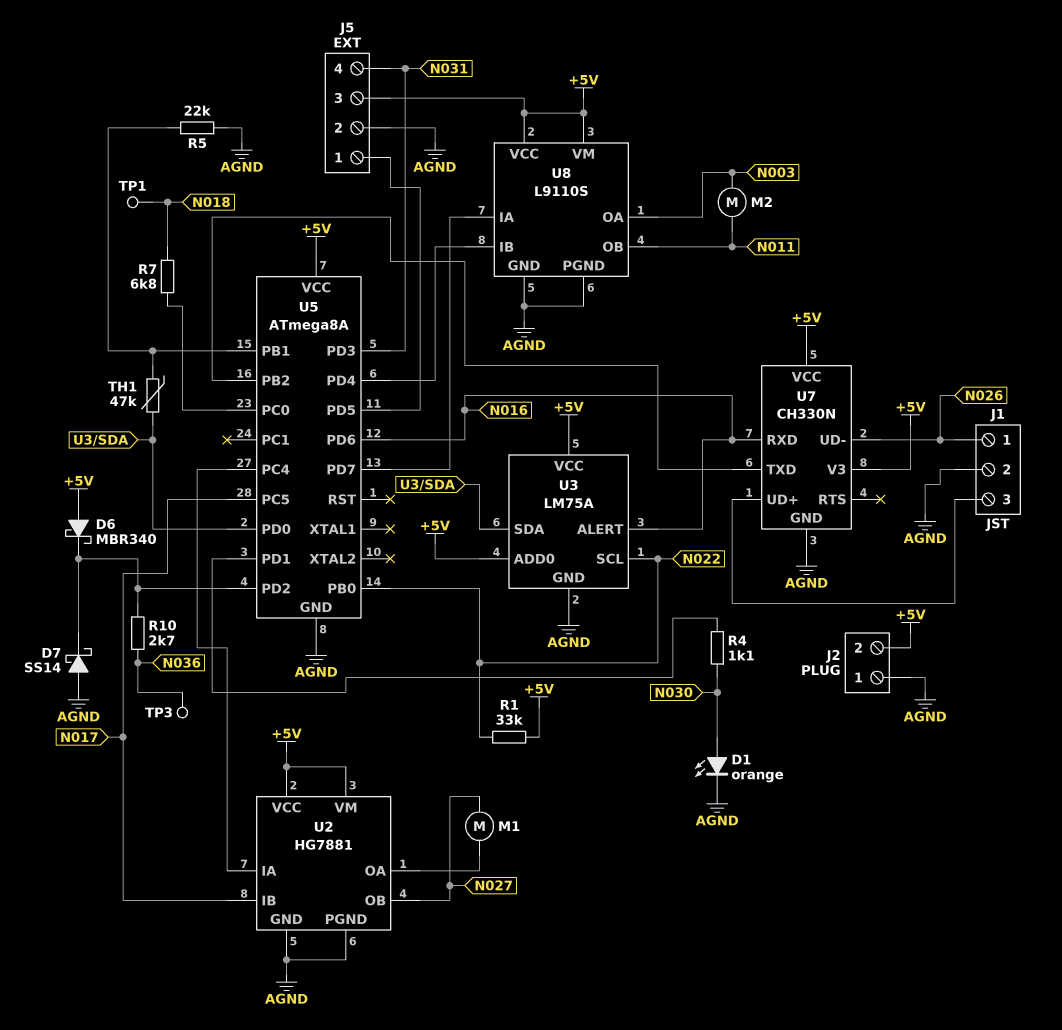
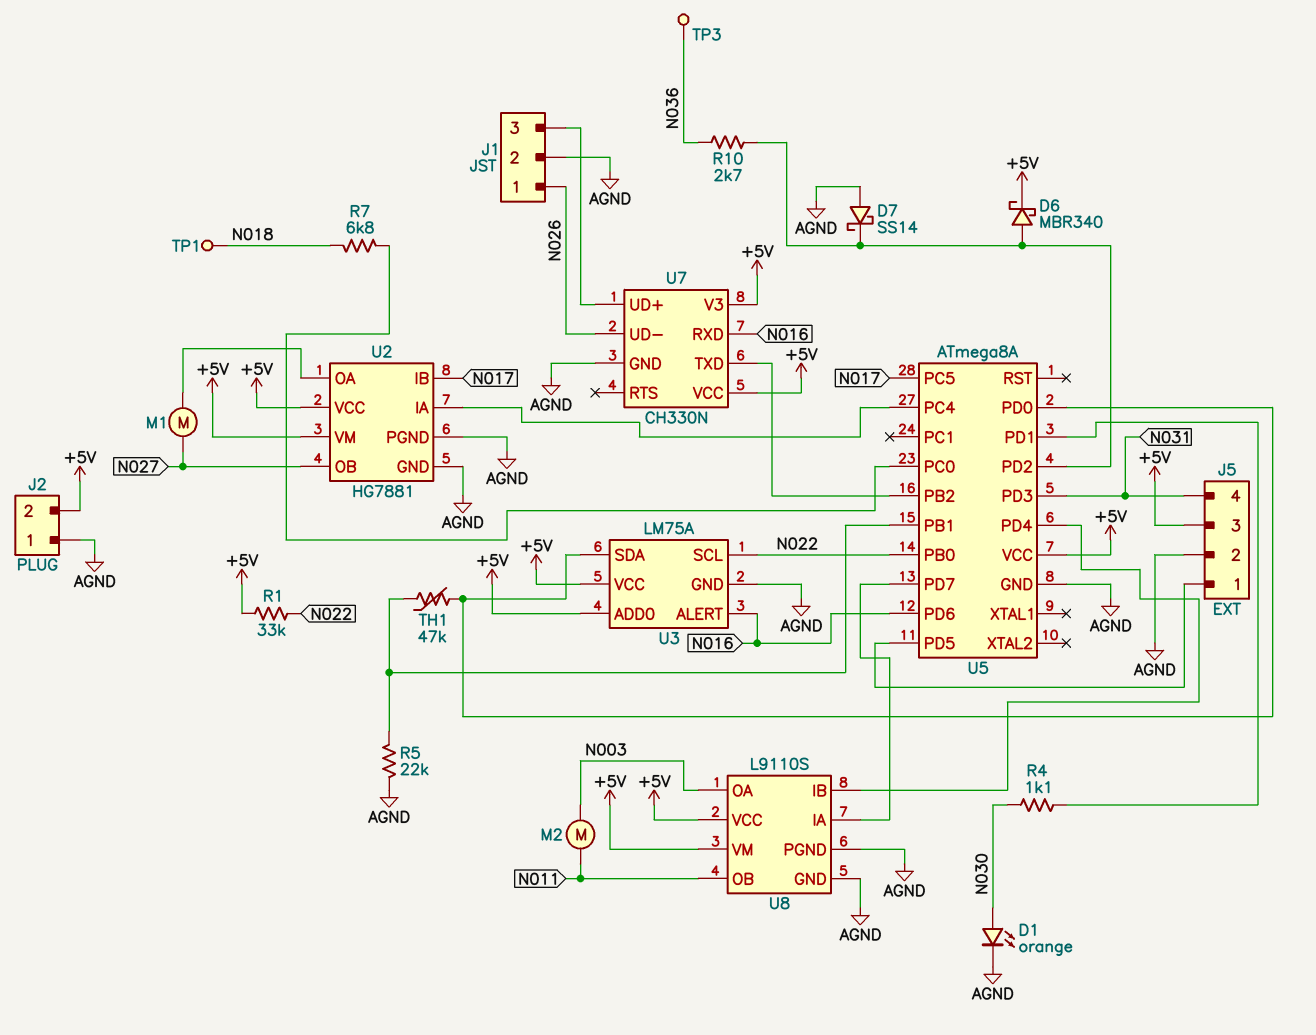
D6: schottky MBR340 (A +5V, K U5/PD2) -> schottky MBR340 (A U5/PD2, K +5V)

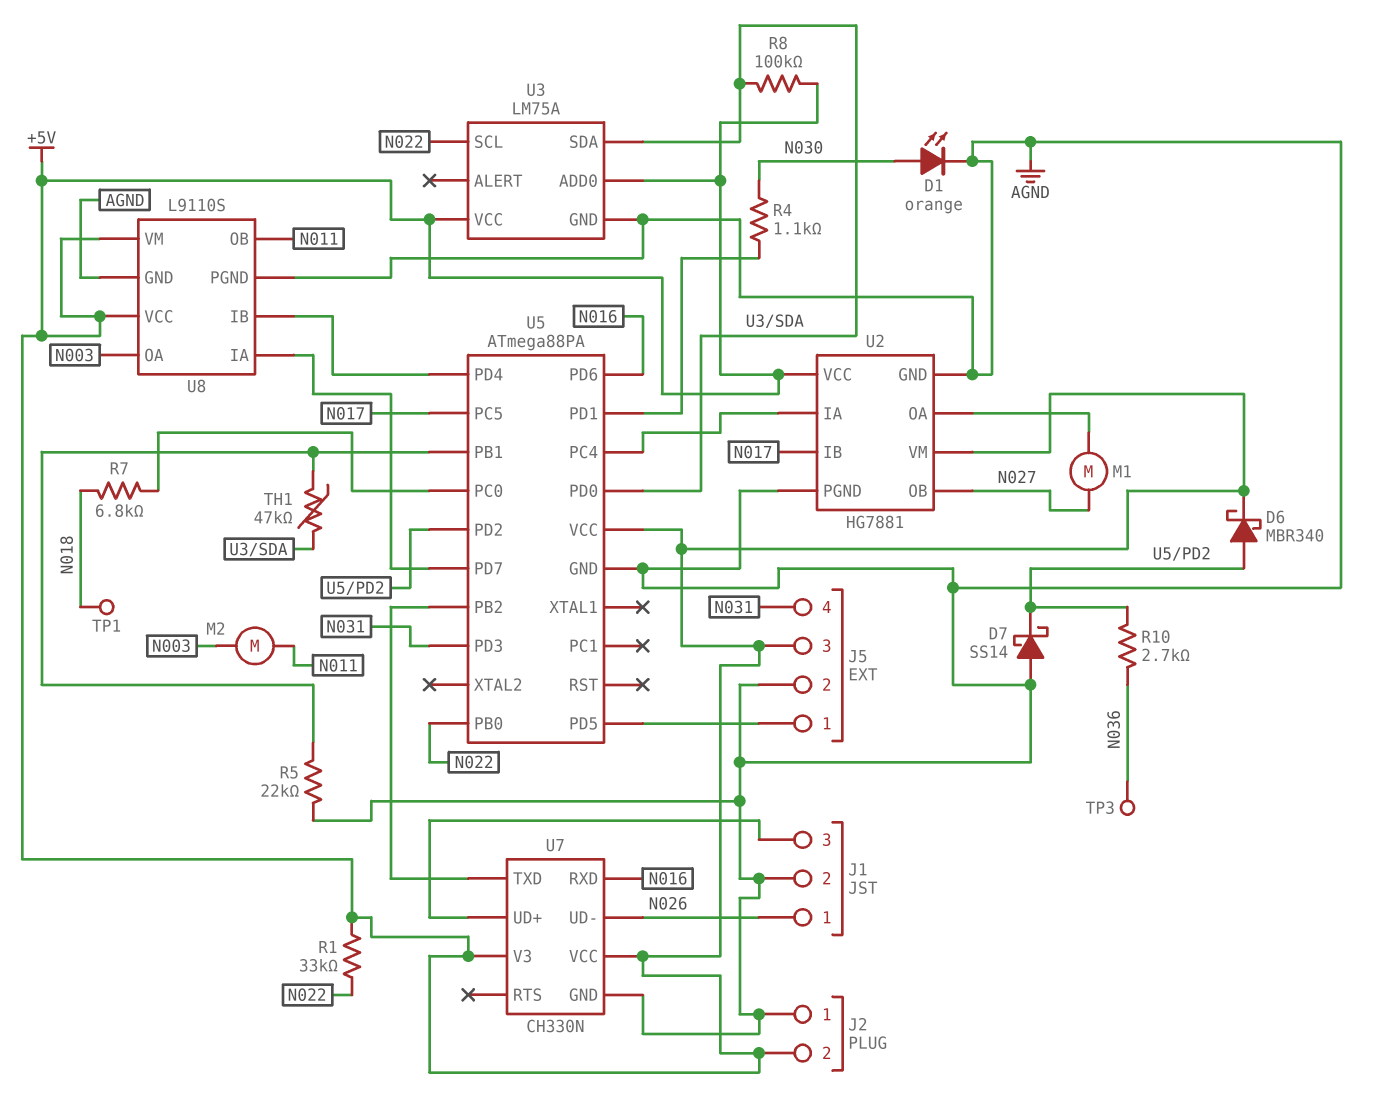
R8: none -> 100k (+5V, U3/SDA)
U3 pin ALERT: N016 -> none
U5: ATmega8A -> ATmega88PA

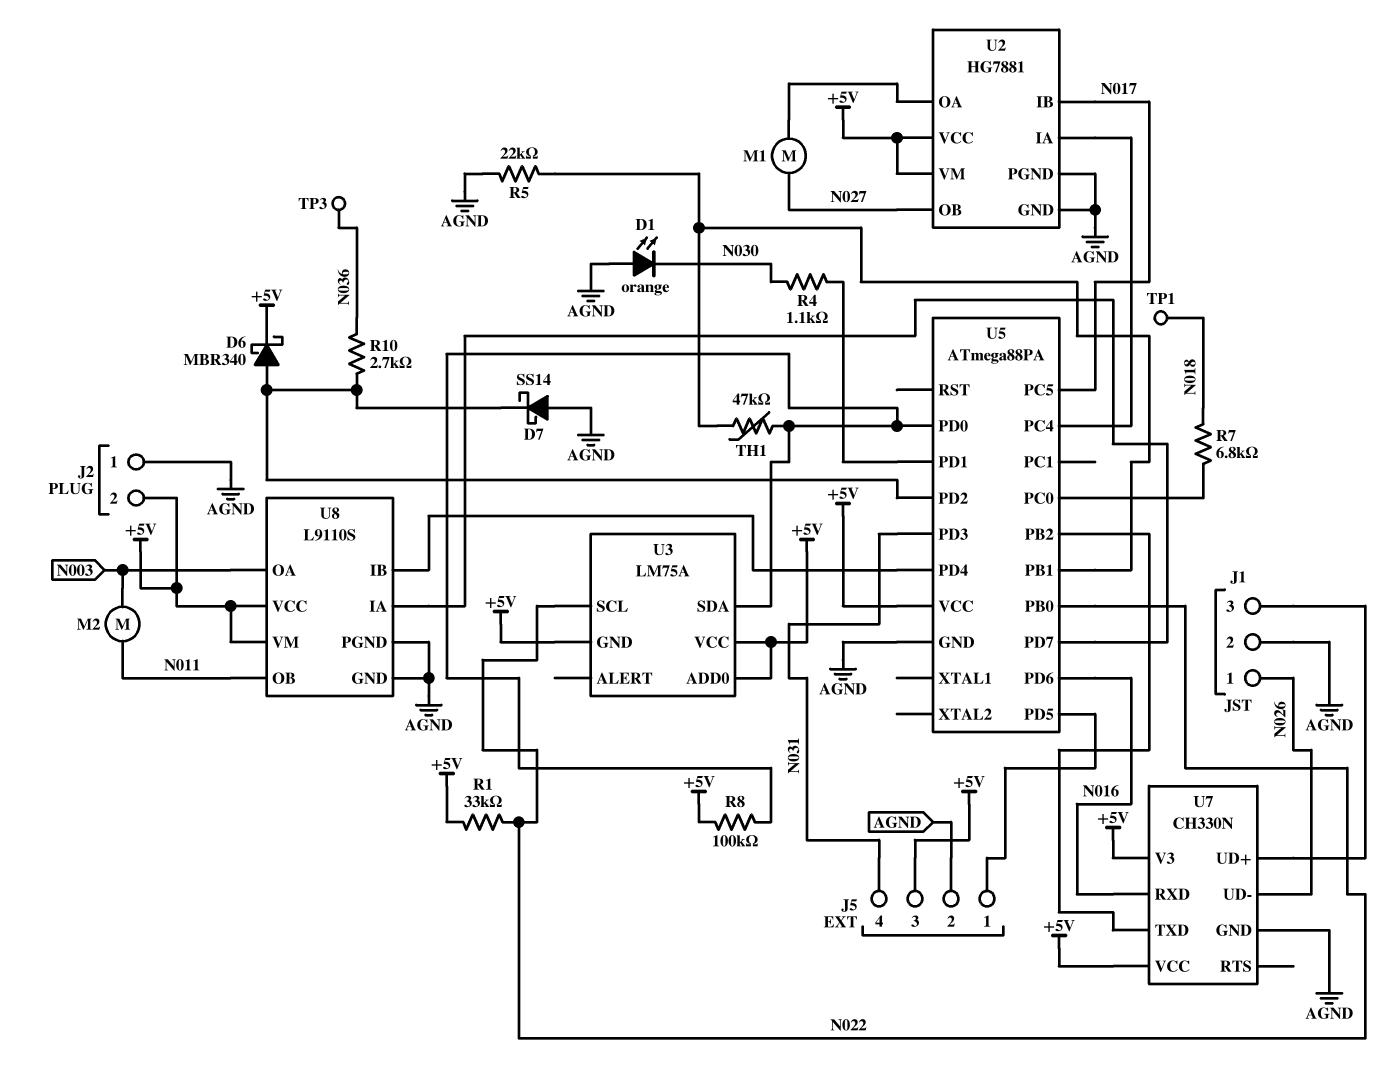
D1: LED orange (A N030, K AGND) -> LED orange (A AGND, K N030)
U3 pin GND: AGND -> +5V

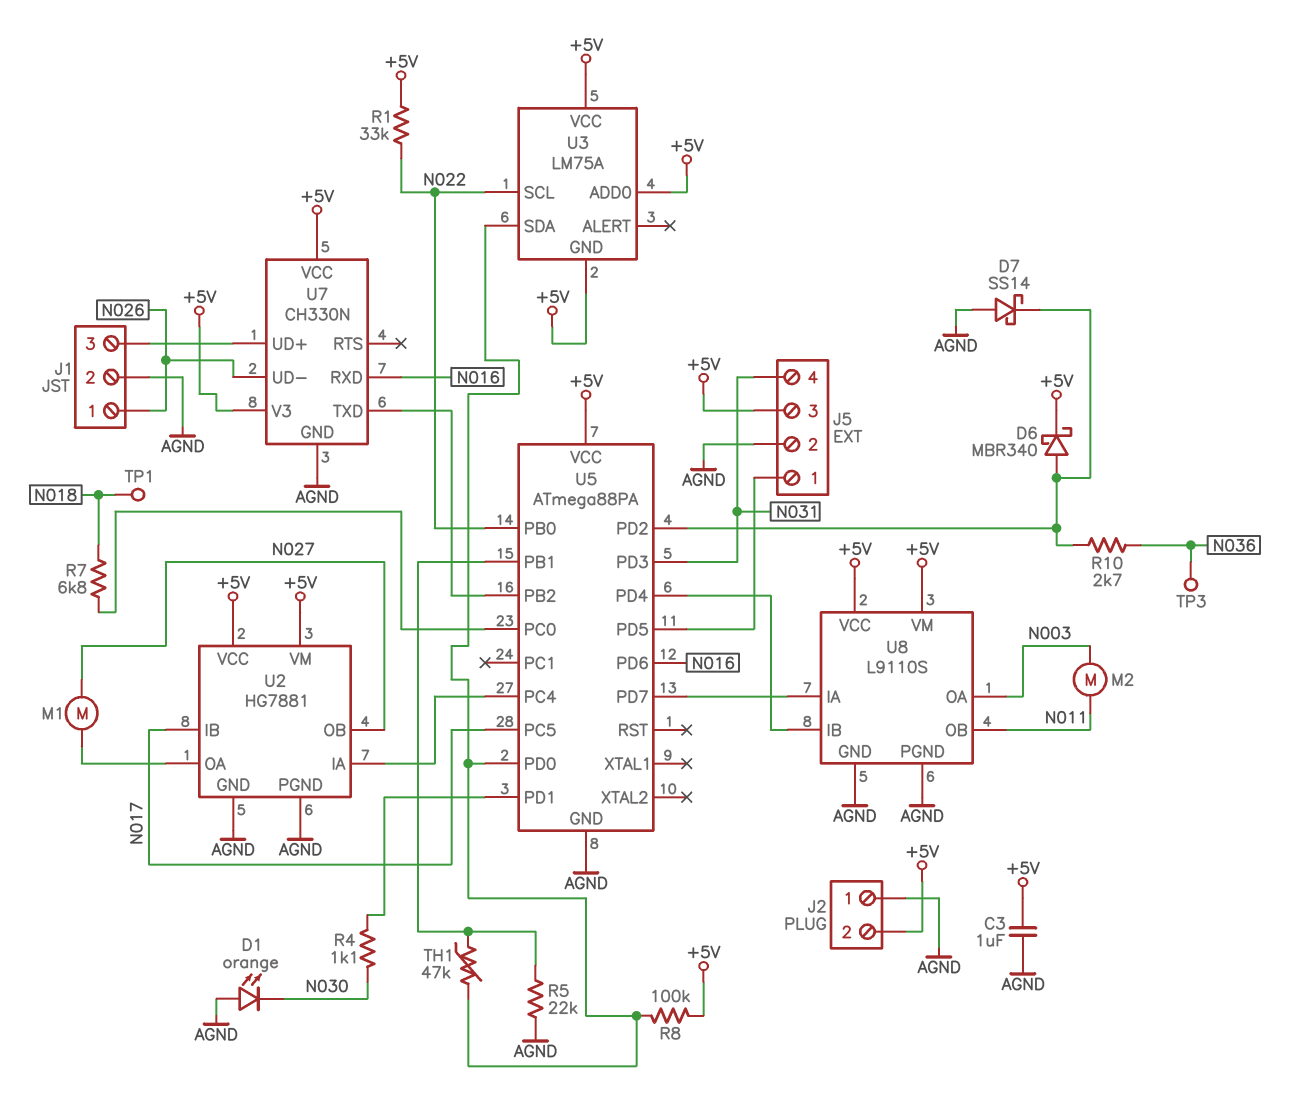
C3: none -> 1uF (+5V, AGND)

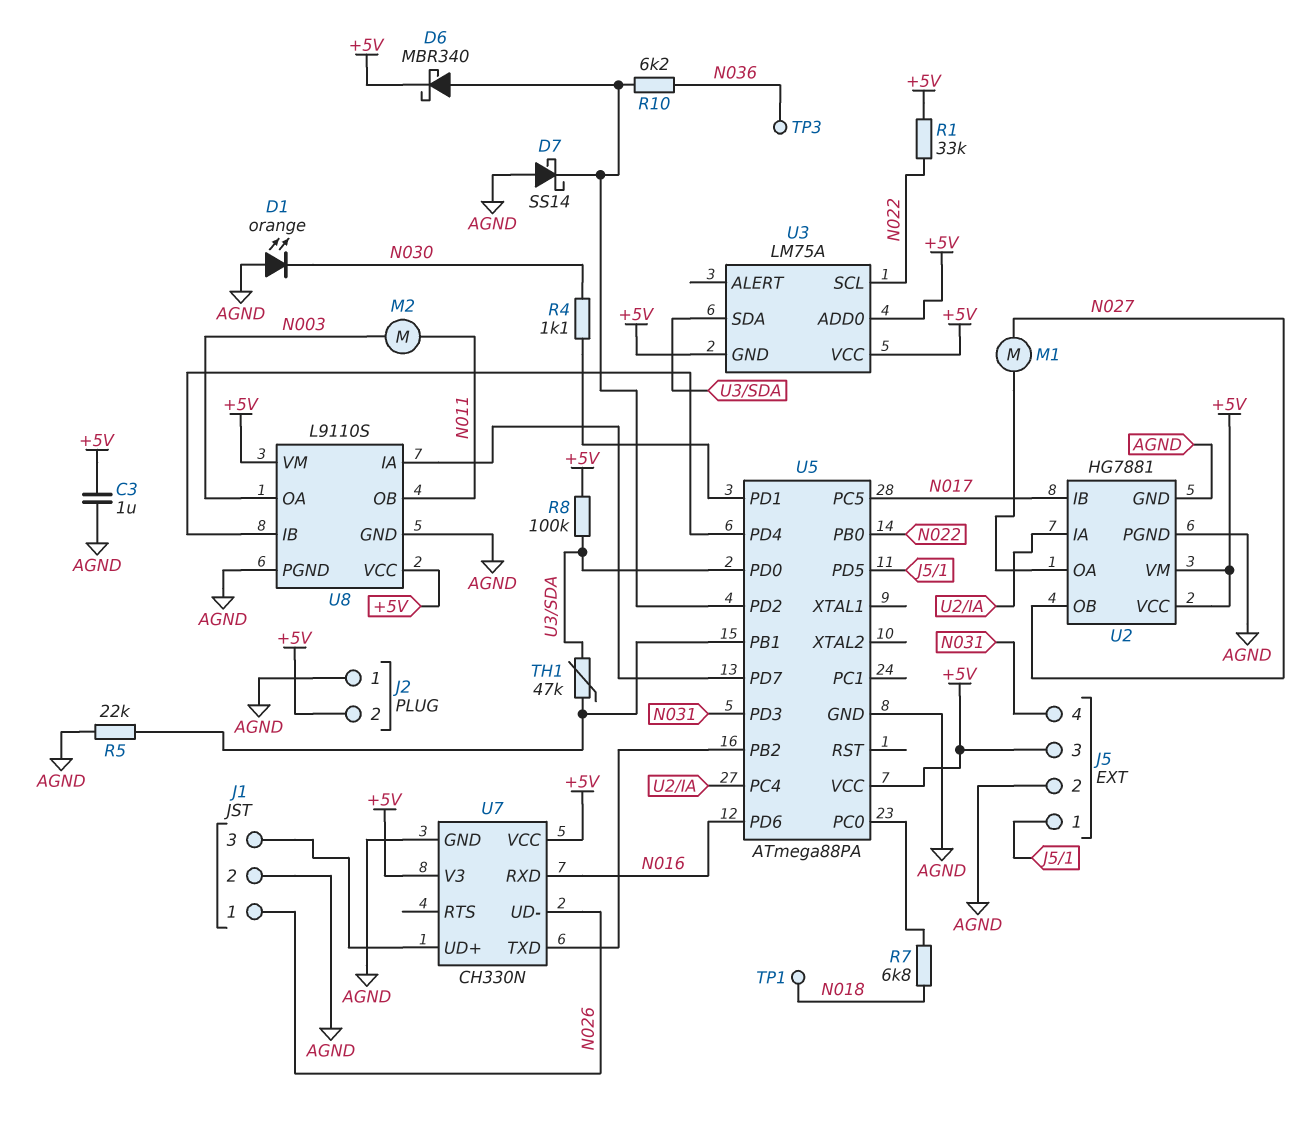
R10: 2.7k (N036, U5/PD2) -> 6.2k (N036, U5/PD2)

